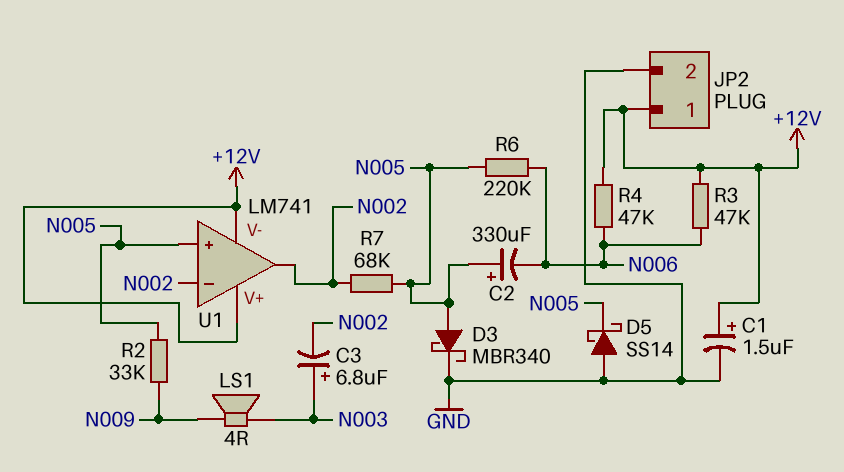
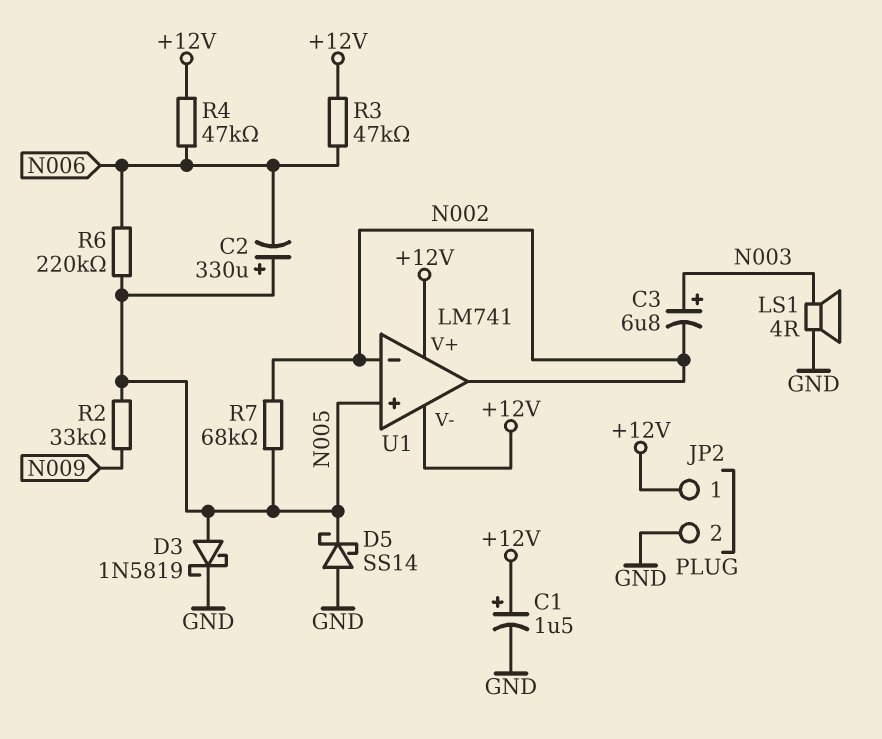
D3: schottky MBR340 (A N005, K GND) -> schottky 1N5819 (A N005, K GND)
LS1: speaker 4R (N003, N009) -> speaker 4R (GND, N003)

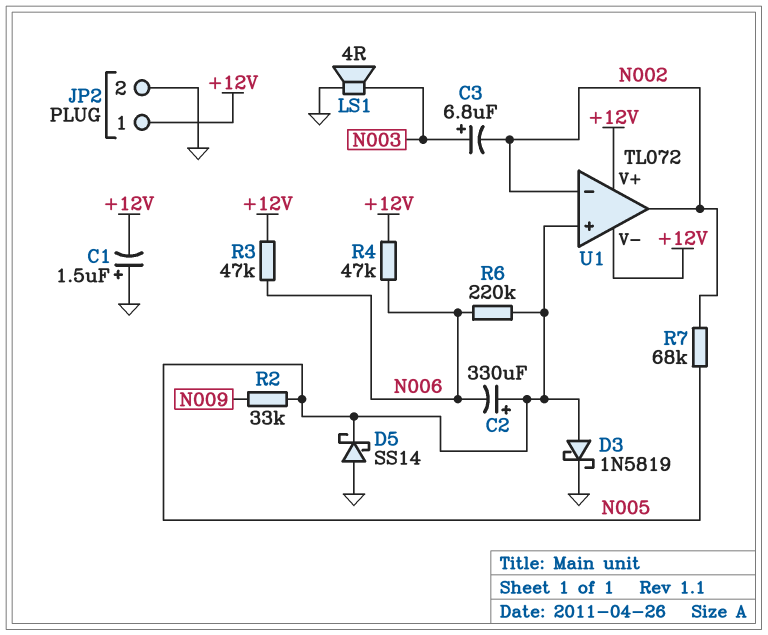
C1: 1.5uF (plus +12V, minus GND) -> 1.5uF (plus GND, minus +12V)
U1: LM741 -> TL072

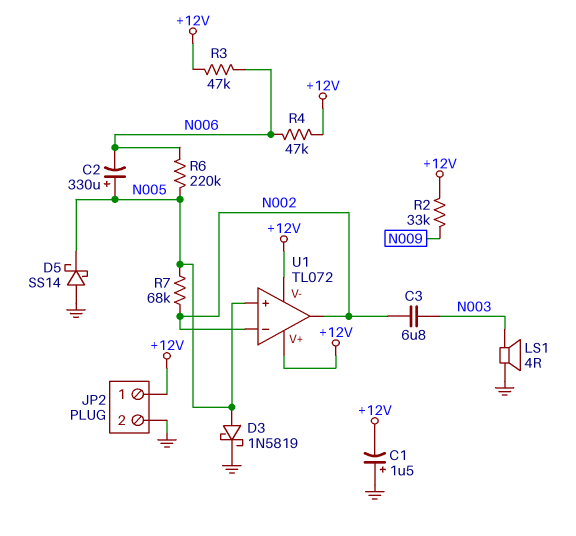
C3: 6.8uF (plus N003, minus N002) -> 6.8uF (N002, N003)
R2: 33k (N005, N009) -> 33k (+12V, N009)

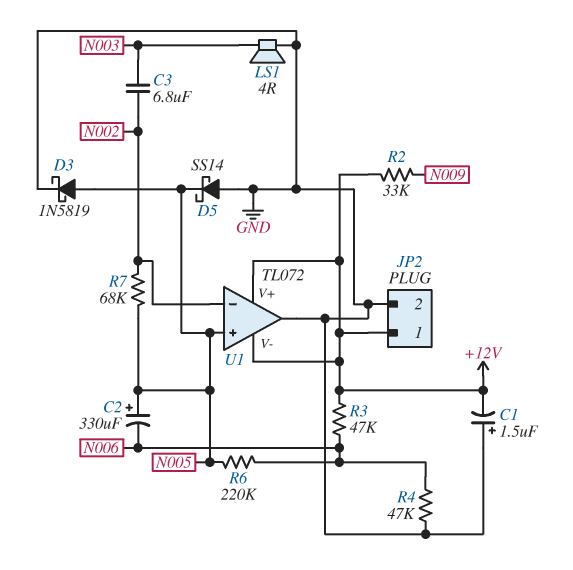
R4: 47k (+12V, N006) -> 47k (GND, N006)
U1 pin out: N002 -> GND

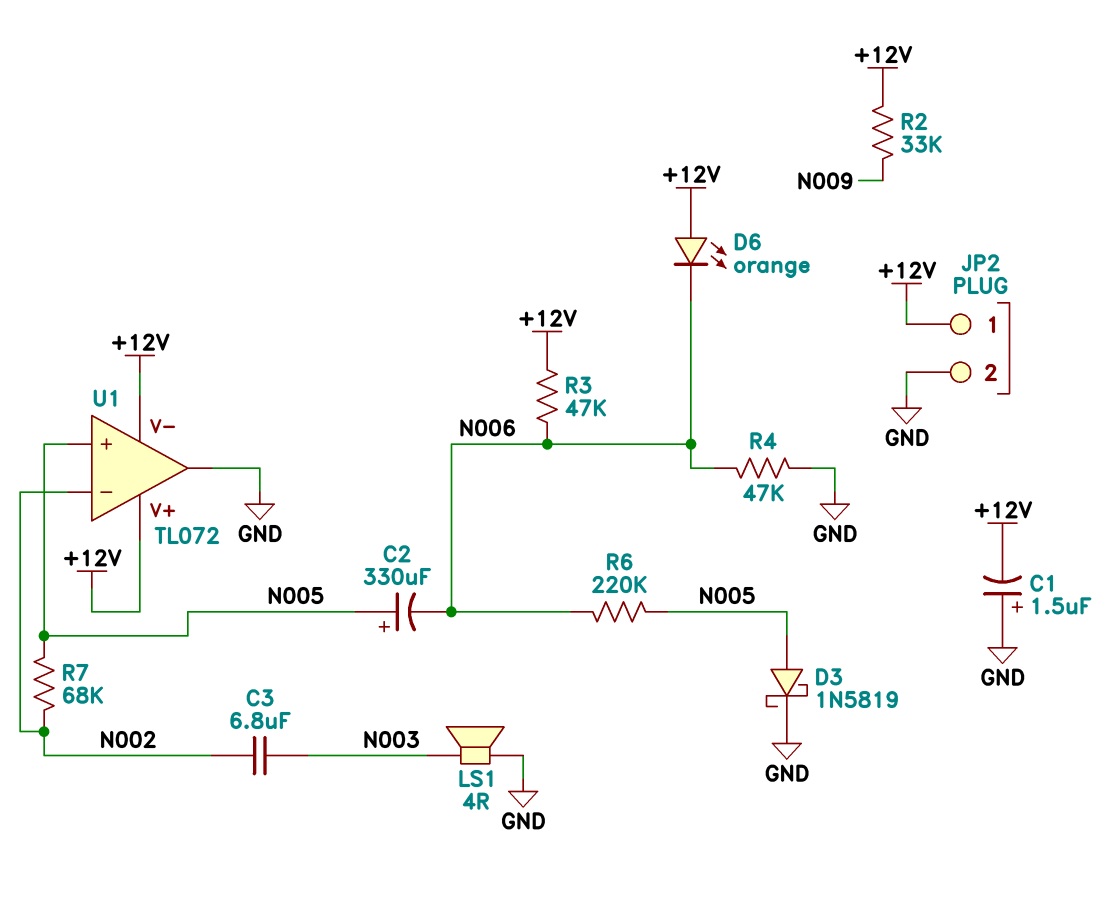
D5: schottky SS14 (A GND, K N005) -> none
D6: none -> LED orange (A +12V, K N006)

